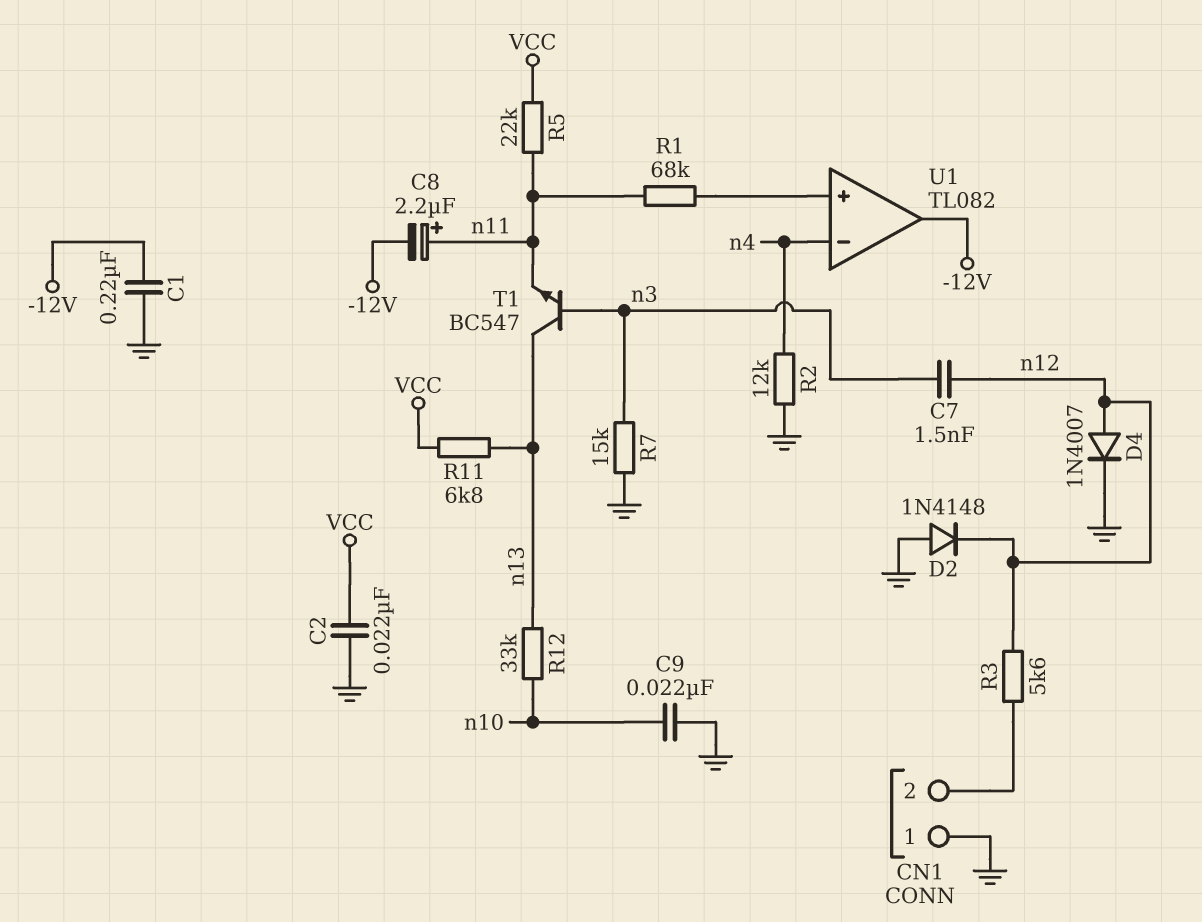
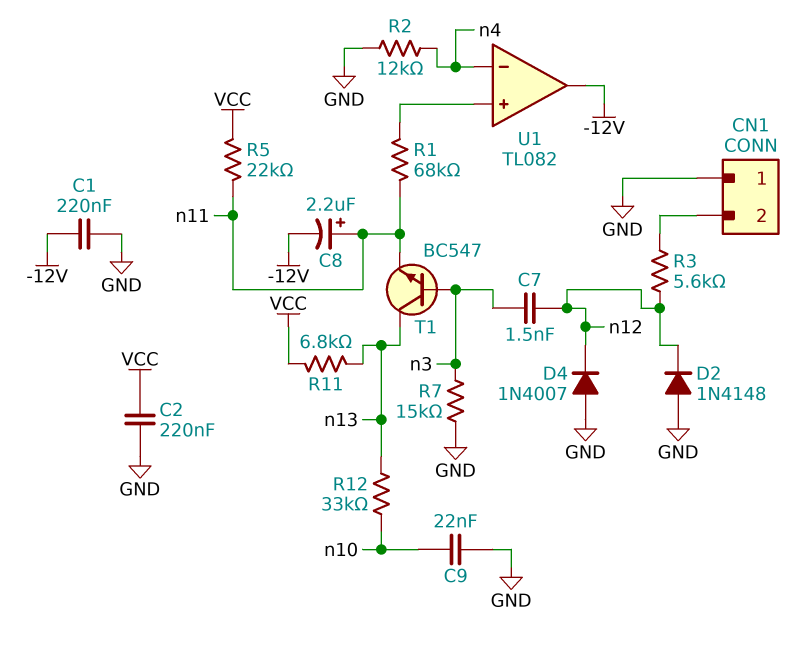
C2: 22nF (GND, VCC) -> 220nF (GND, VCC)
D4: diode 1N4007 (A n12, K GND) -> diode 1N4007 (A GND, K n12)

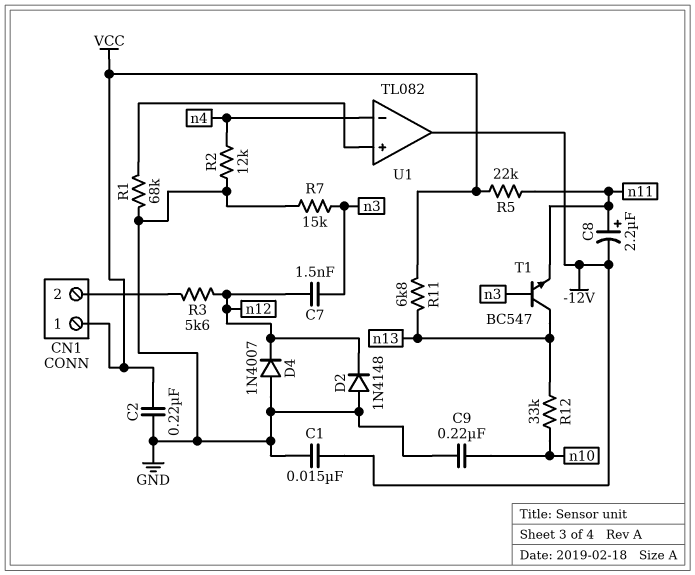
C1: 220nF (-12V, GND) -> 15nF (-12V, GND)
C9: 22nF (GND, n10) -> 220nF (GND, n10)
CN1 pin 1: GND -> VCC
R1: 68k (U1/in+, n11) -> 68k (GND, U1/in+)

